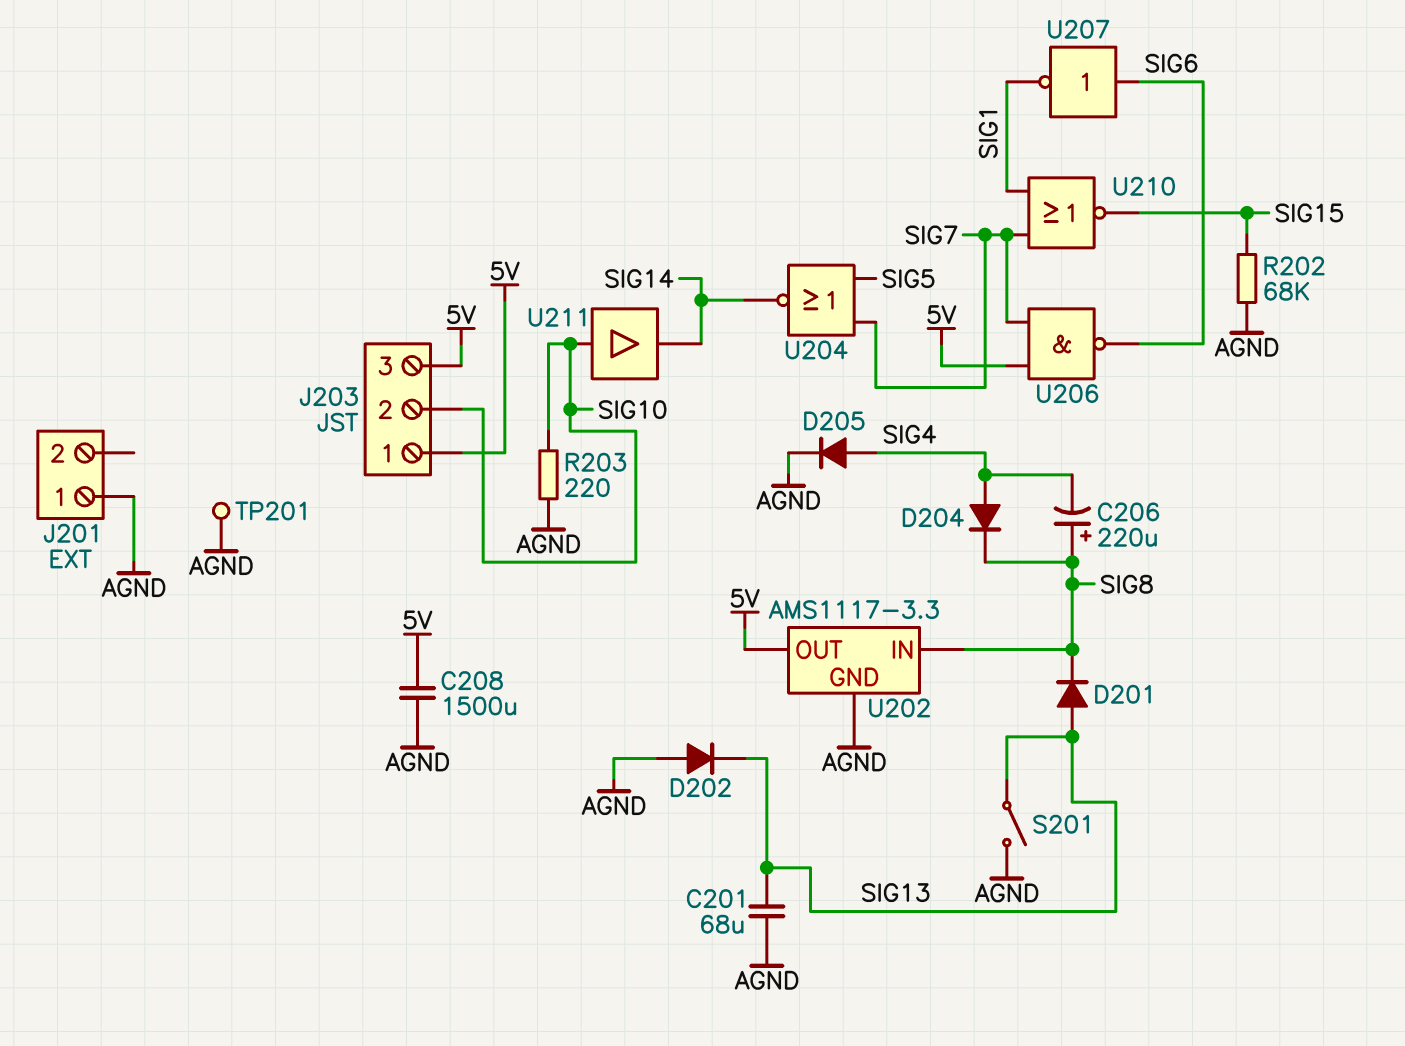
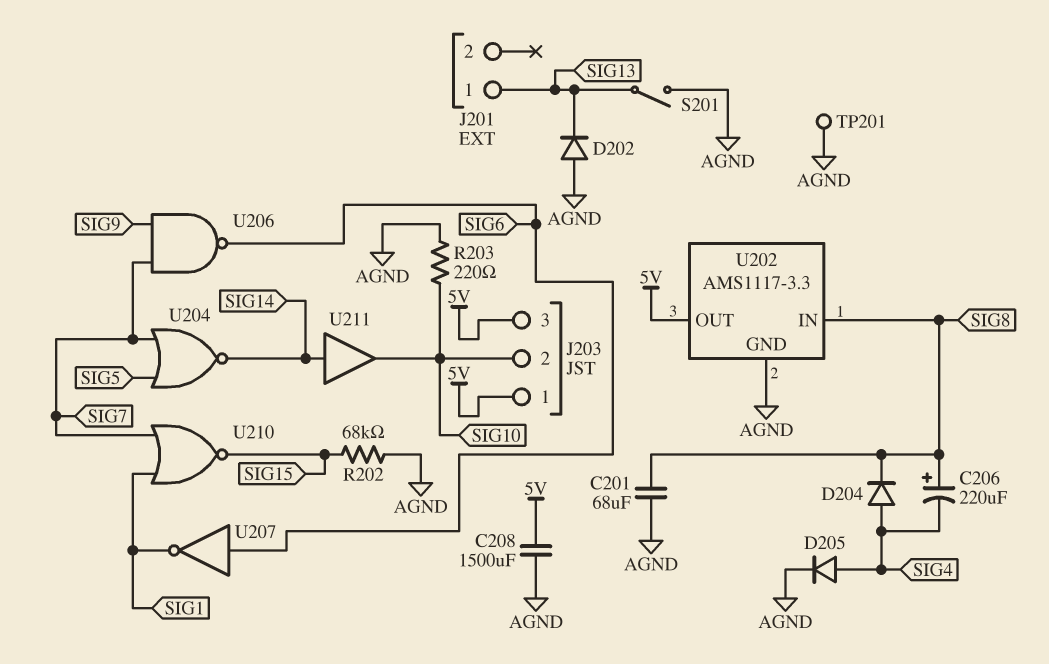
C201: 68uF (AGND, SIG13) -> 68uF (AGND, SIG8)
D201: diode (A SIG13, K SIG8) -> none
J201 pin 1: AGND -> SIG13
U206: NAND (in 5V, in SIG7, out SIG6) -> NAND (in SIG7, in SIG9, out SIG6)
U211: buffer (in SIG10, out SIG14) -> buffer (in SIG14, out SIG10)

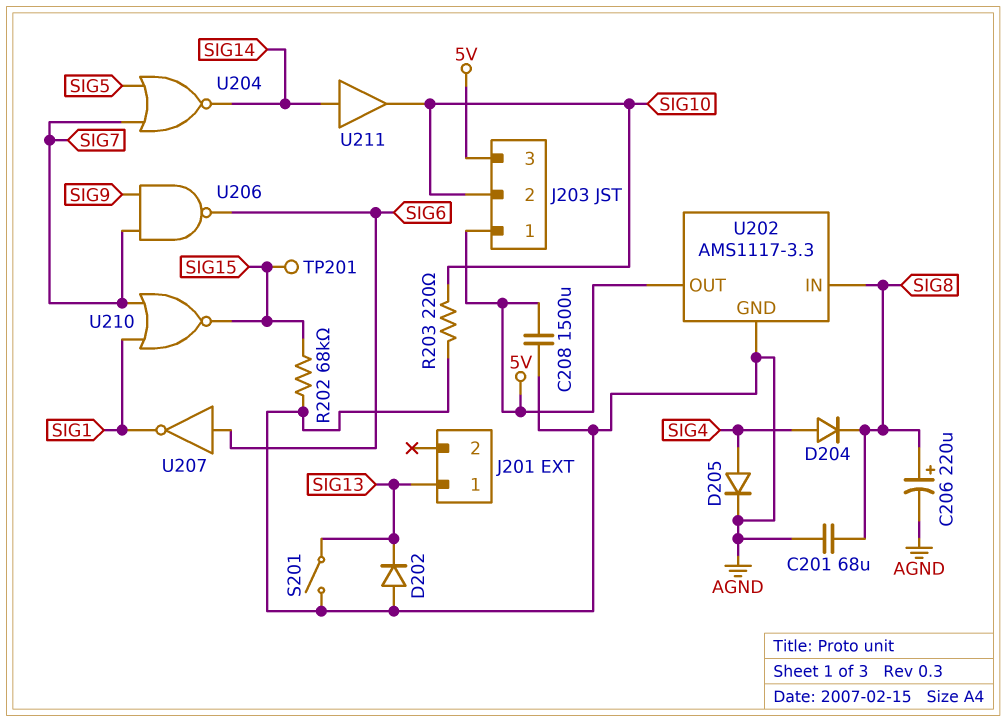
C206: 220uF (plus SIG8, minus SIG4) -> 220uF (plus SIG8, minus AGND)
TP201: test point (AGND) -> test point (SIG15)

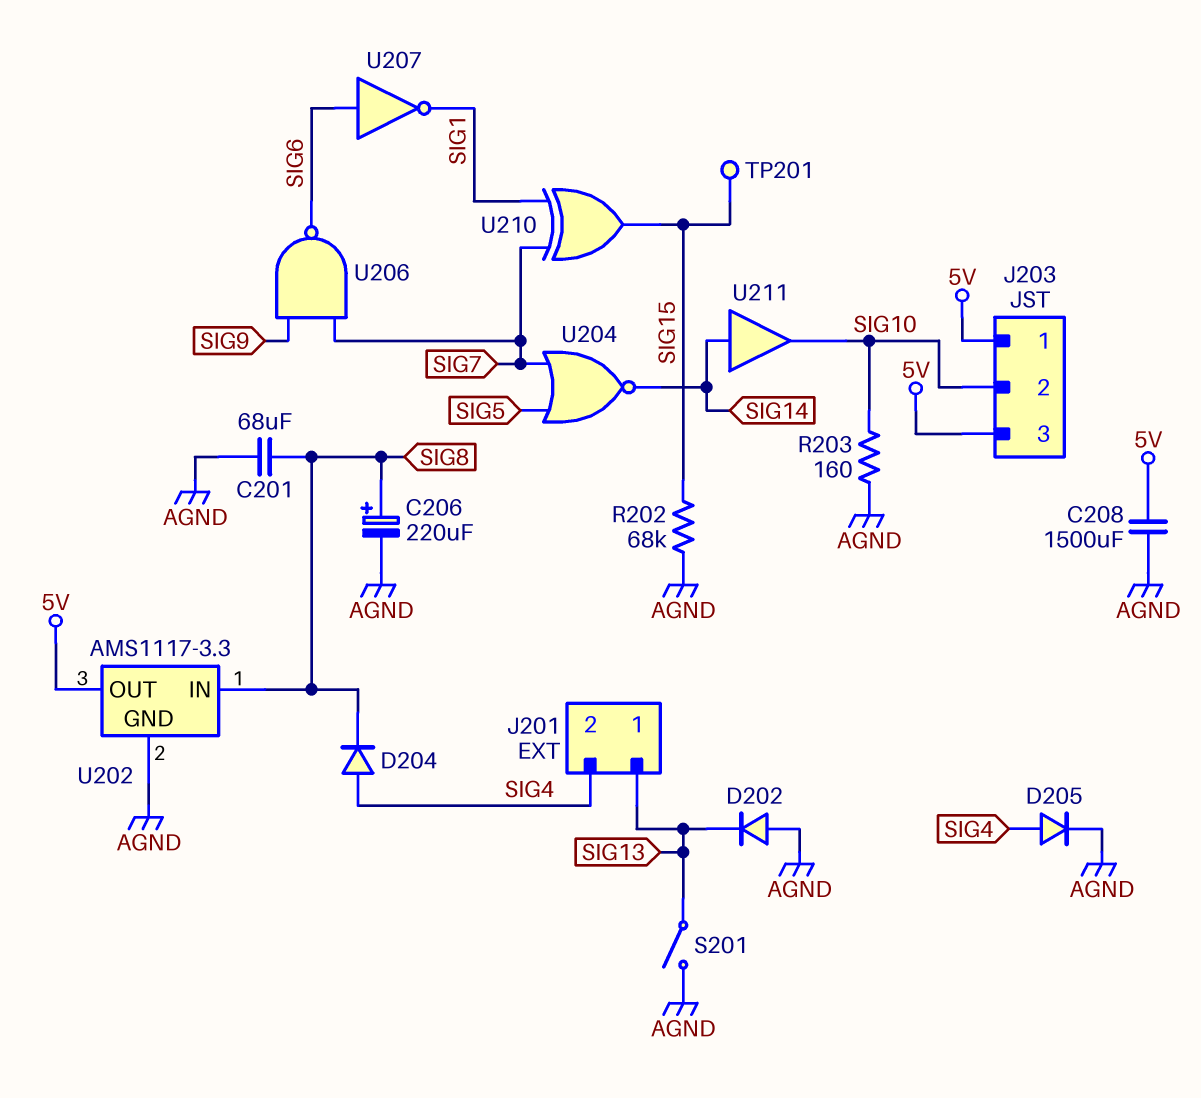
J201 pin 2: none -> SIG4
R203: 220 (AGND, SIG10) -> 160 (AGND, SIG10)
U210: NOR (in SIG1, in SIG7, out SIG15) -> XOR (in SIG1, in SIG7, out SIG15)

